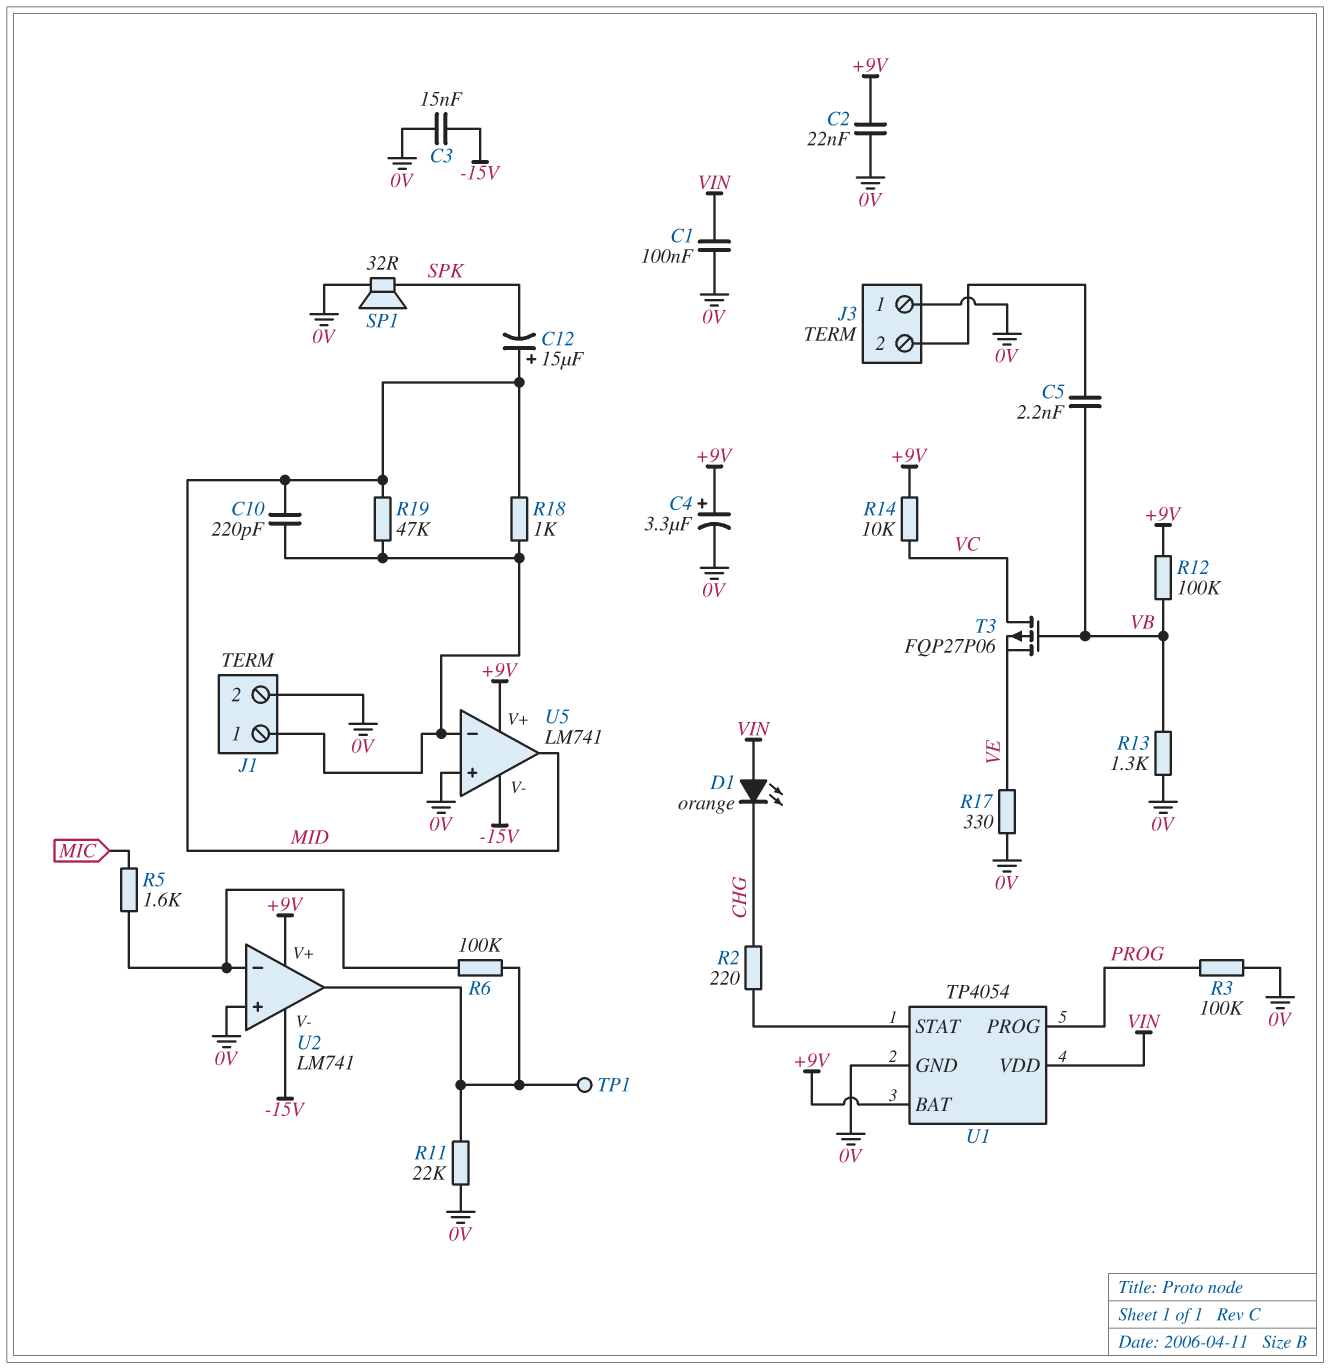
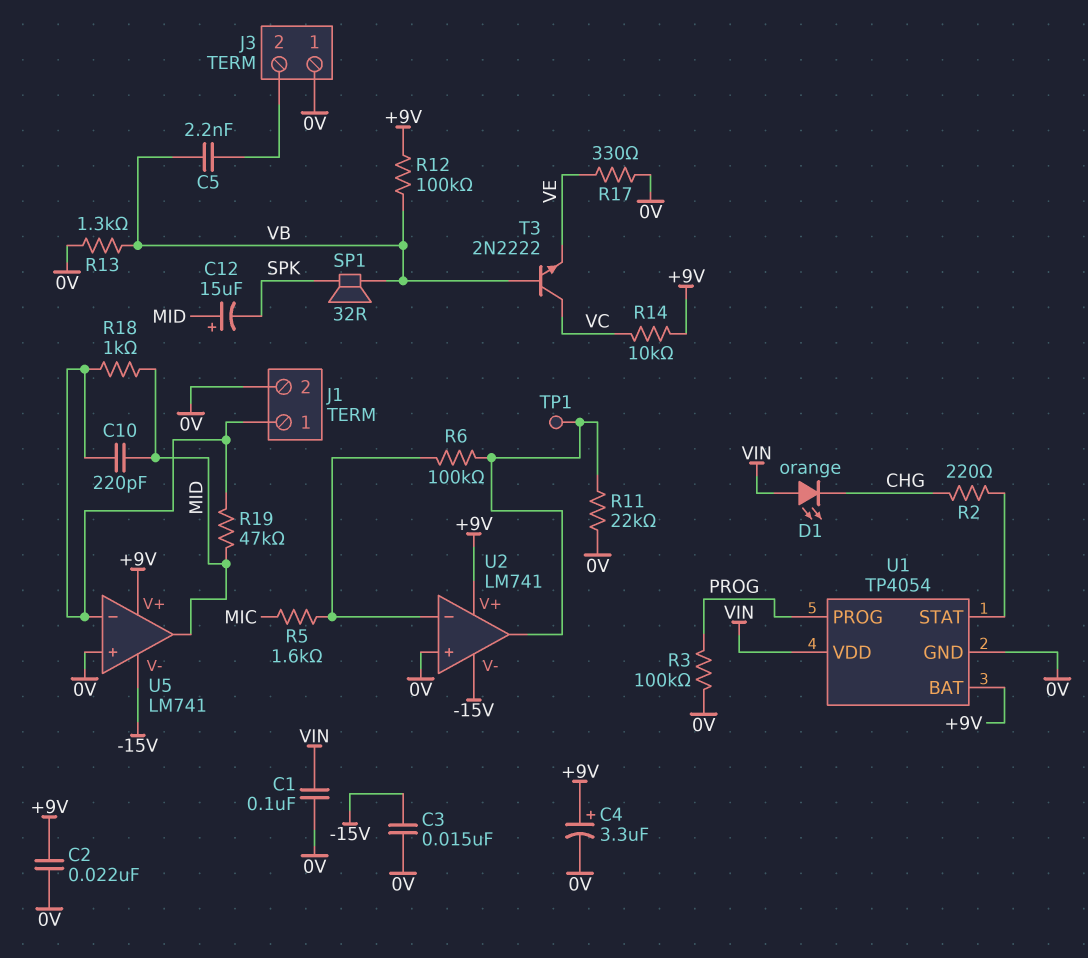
SP1: speaker 32R (0V, SPK) -> speaker 32R (SPK, VB)
T3: PMOS FQP27P06 (G VB, D VC, S VE) -> NPN 2N2222 (B VB, C VC, E VE)

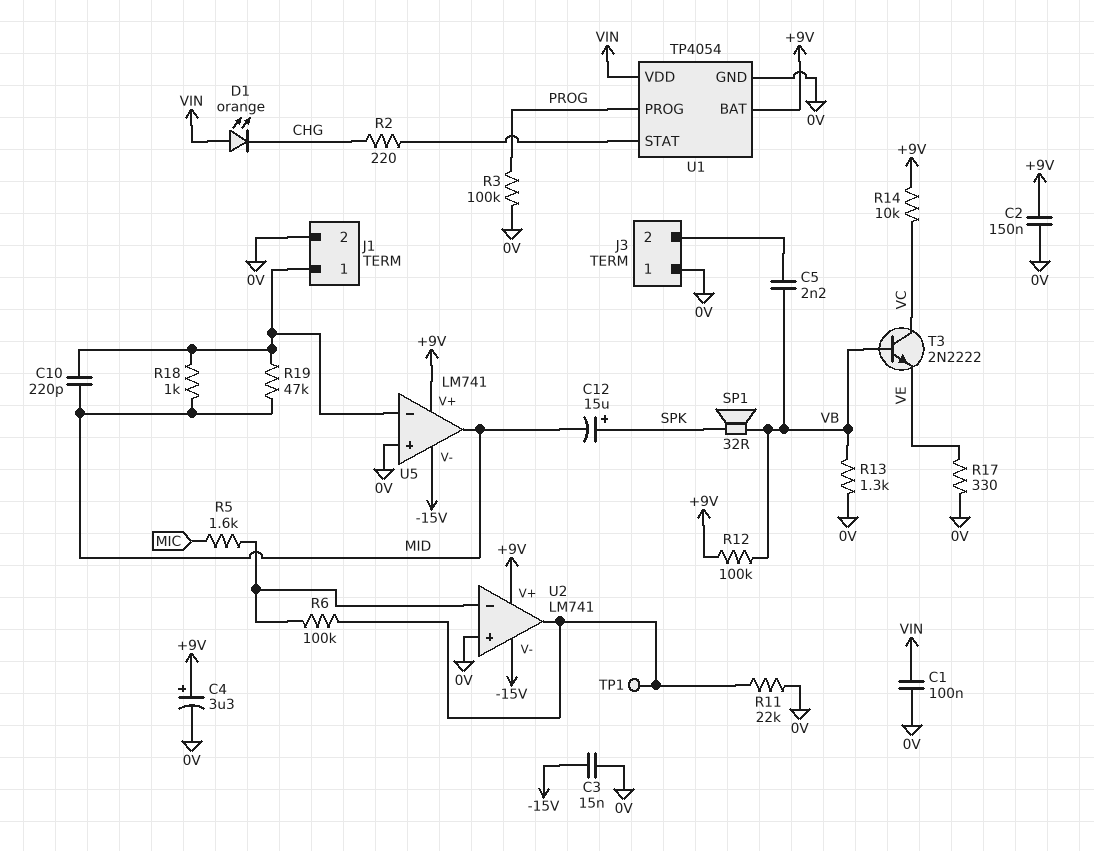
C2: 22nF (+9V, 0V) -> 150nF (+9V, 0V)
C12: 15uF (plus MID, minus SPK) -> 15uF (plus SPK, minus MID)

